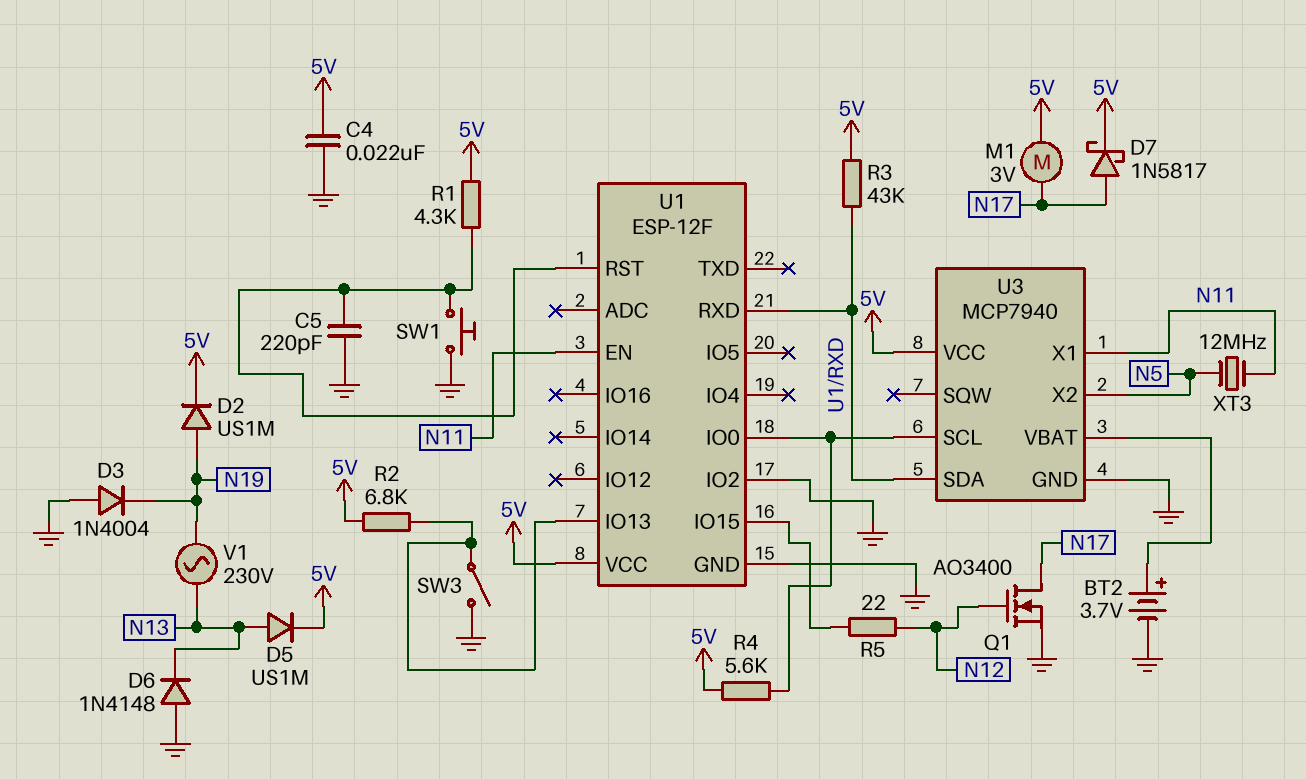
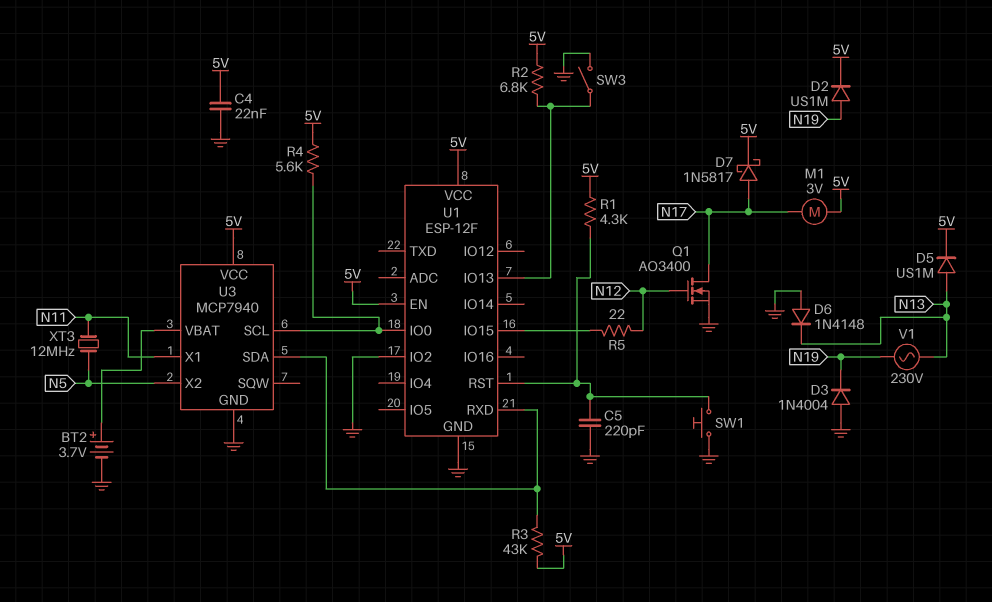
U1 pin EN: N11 -> 5V

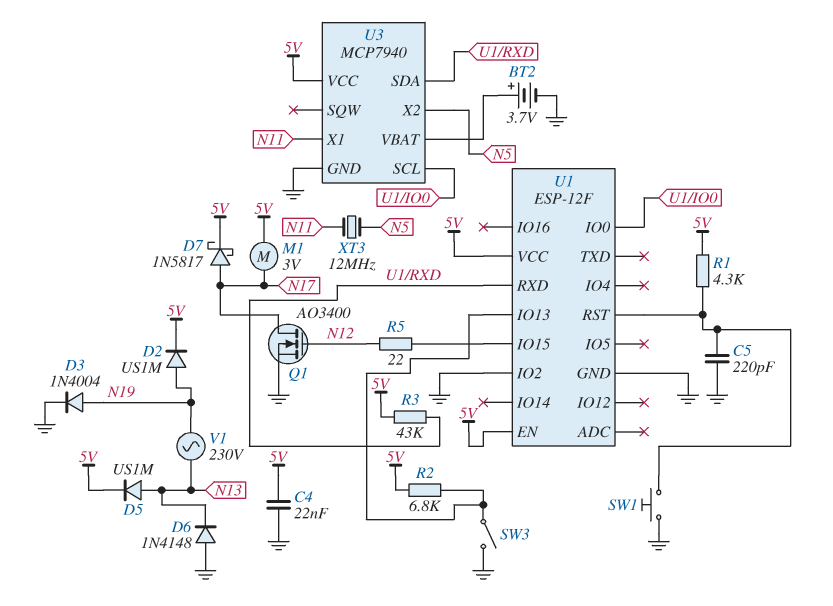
D3: diode 1N4004 (A GND, K N19) -> diode 1N4004 (A N19, K GND)
R4: 5.6k (5V, U1/IO0) -> none

